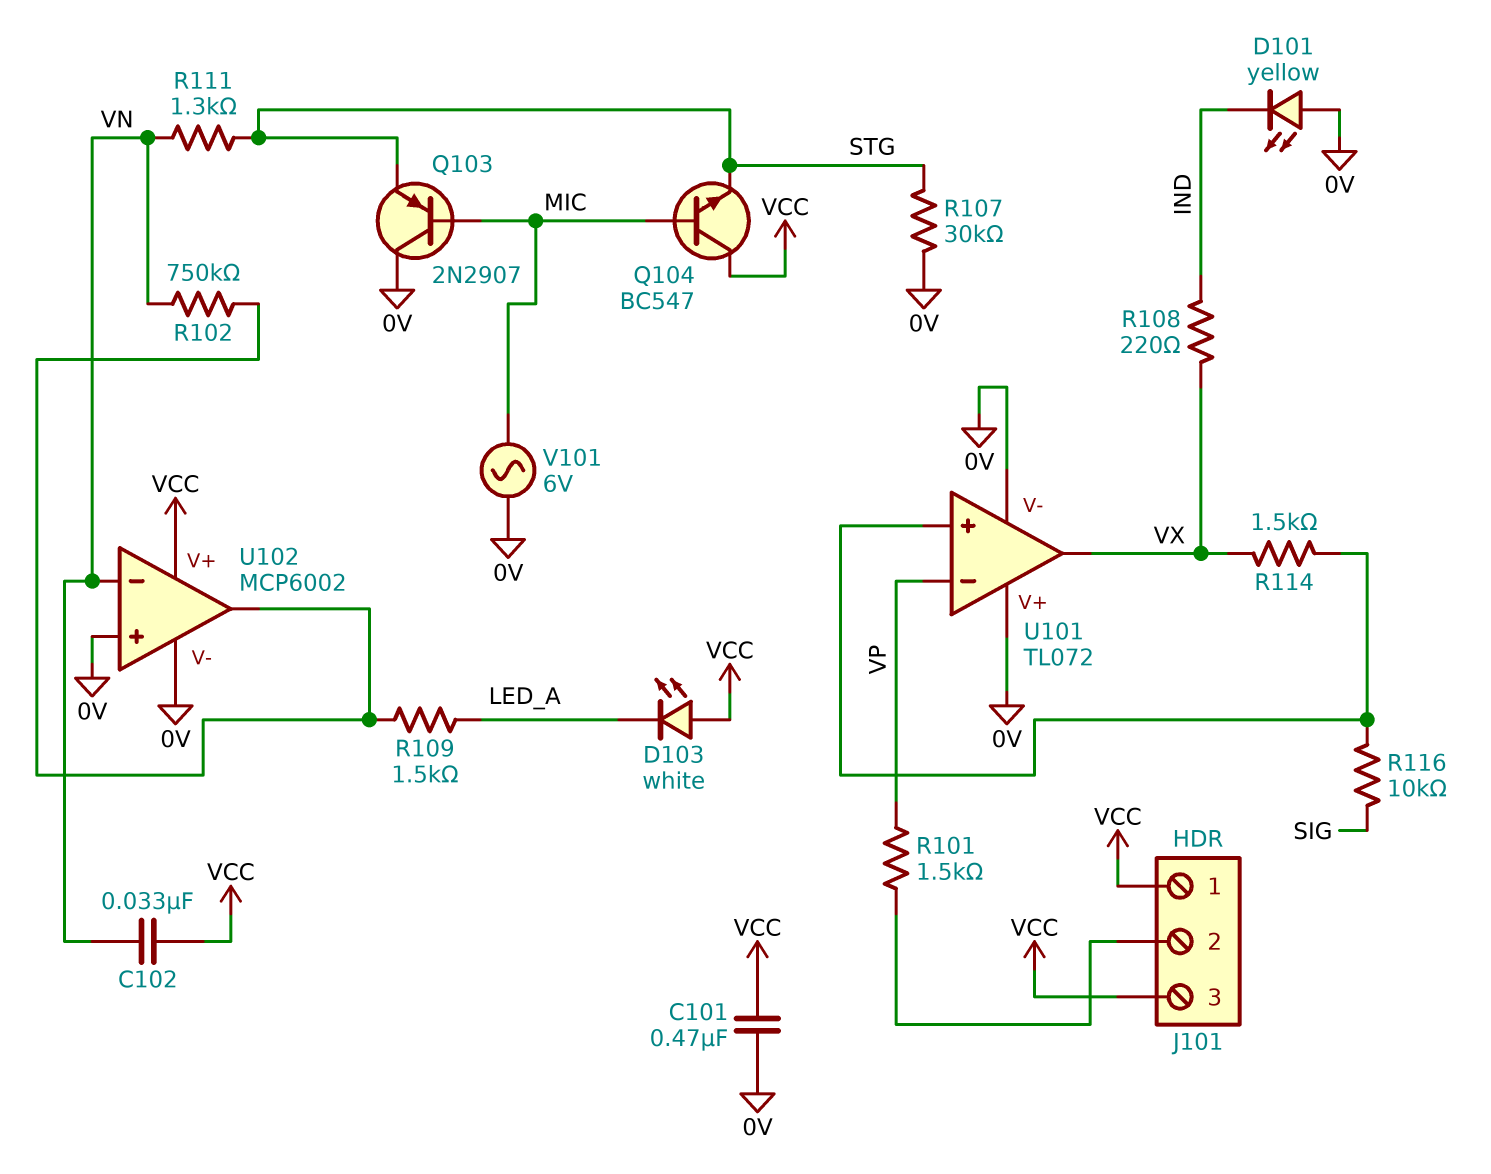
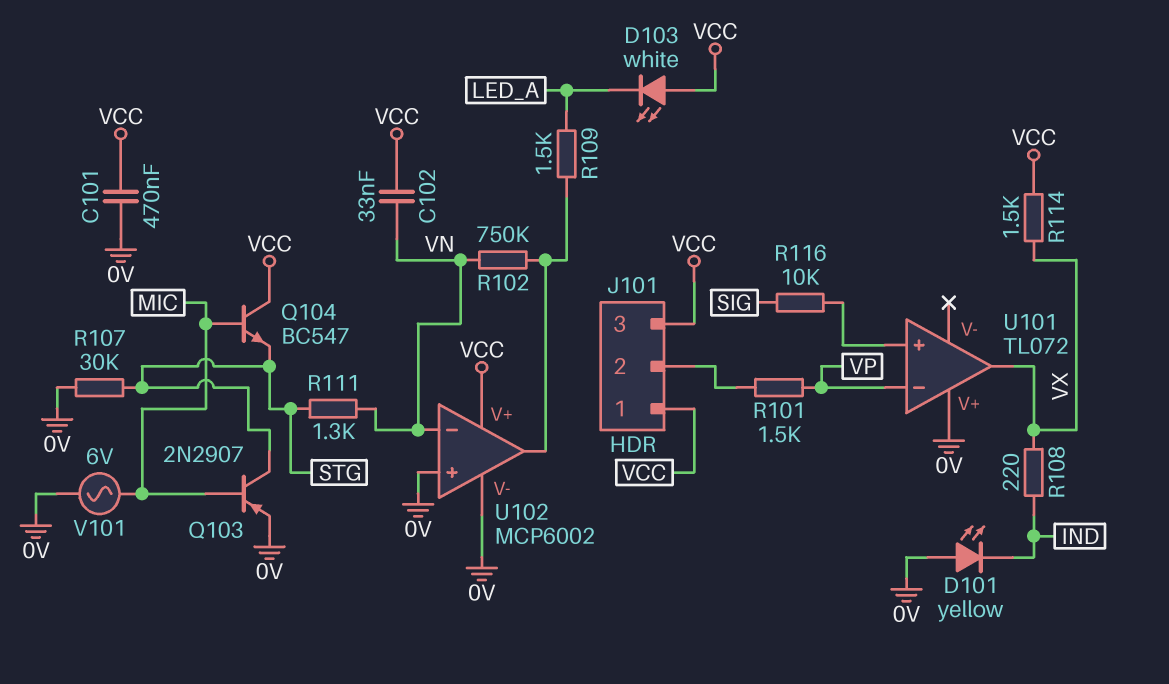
Q103: PNP 2N2907 (B MIC, C 0V, E STG) -> PNP 2N2907 (B MIC, C STG, E 0V)
R114: 1.5k (U101/in+, VX) -> 1.5k (VCC, VX)
U101 pin V-: 0V -> none

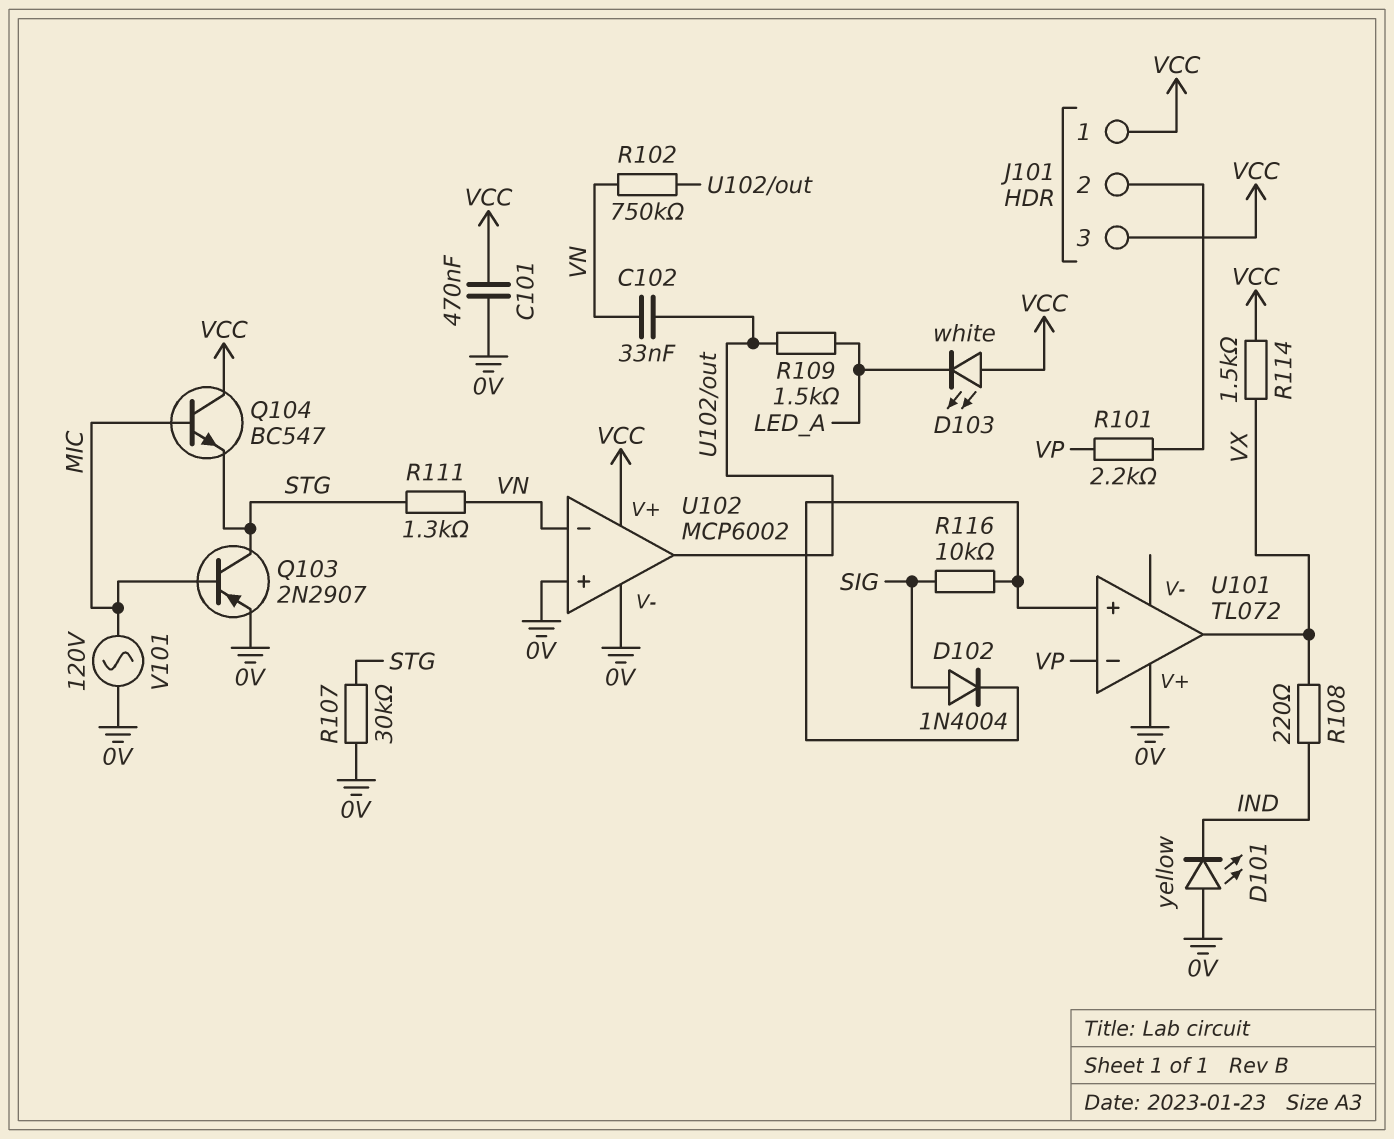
C102: 33nF (VCC, VN) -> 33nF (U102/out, VN)
D102: none -> diode 1N4004 (A SIG, K U101/in+)
R101: 1.5k (J101/2, VP) -> 2.2k (J101/2, VP)
V101: AC 6V (0V, MIC) -> AC 120V (0V, MIC)

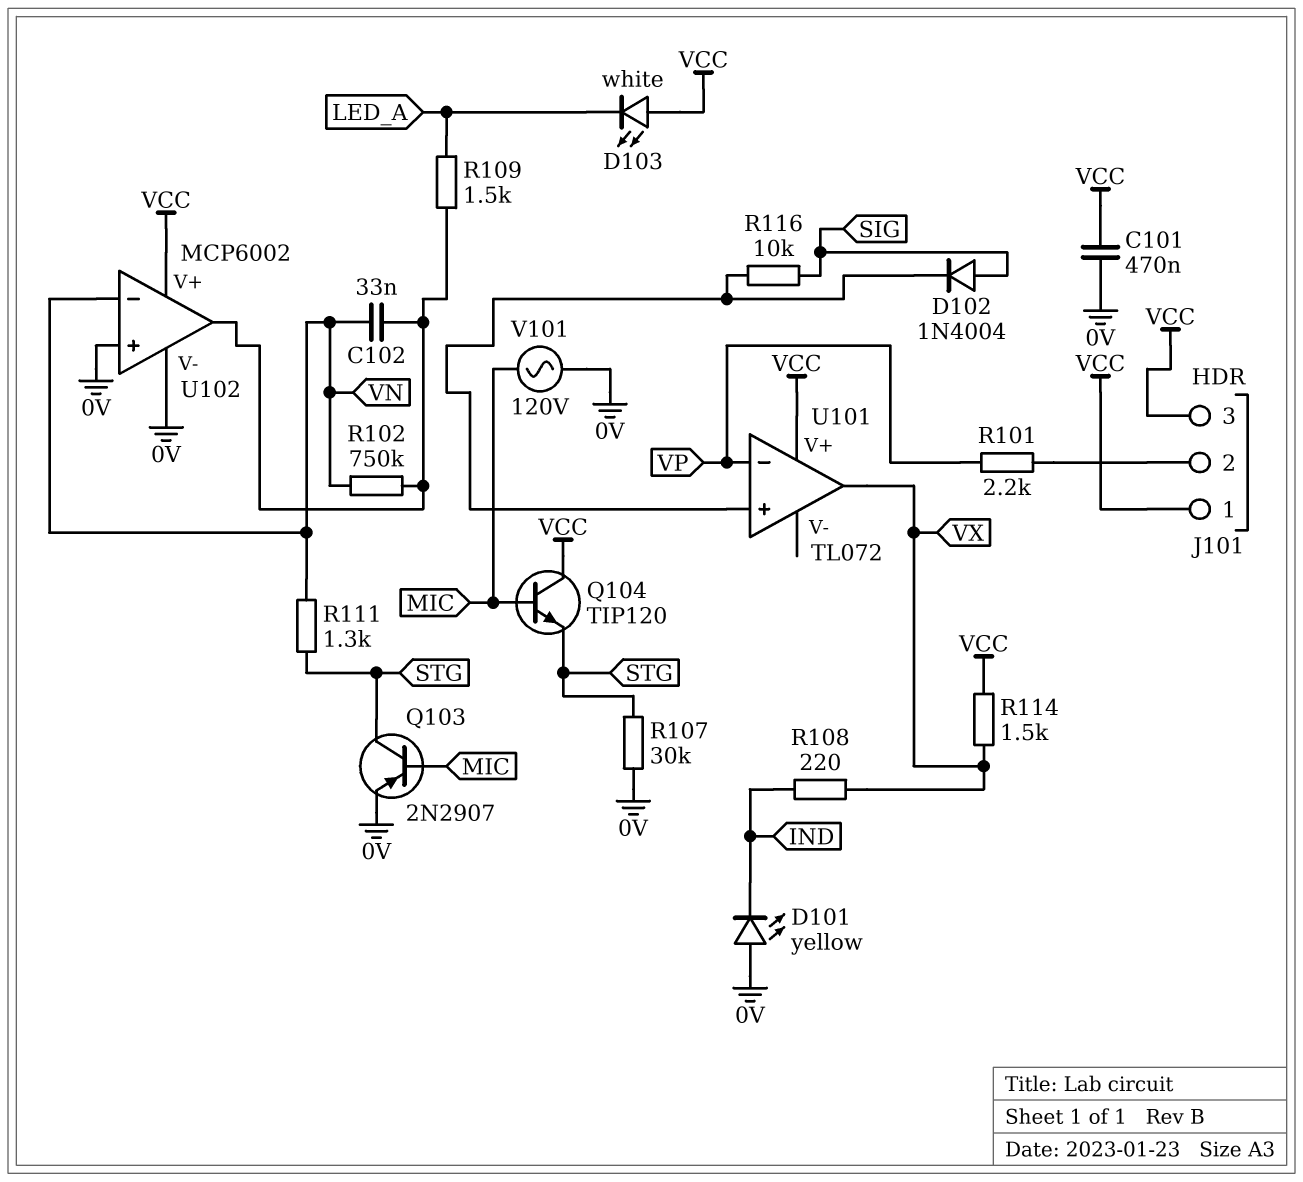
Q104: NPN BC547 (B MIC, C VCC, E STG) -> NPN TIP120 (B MIC, C VCC, E STG)
U101 pin V+: 0V -> VCC

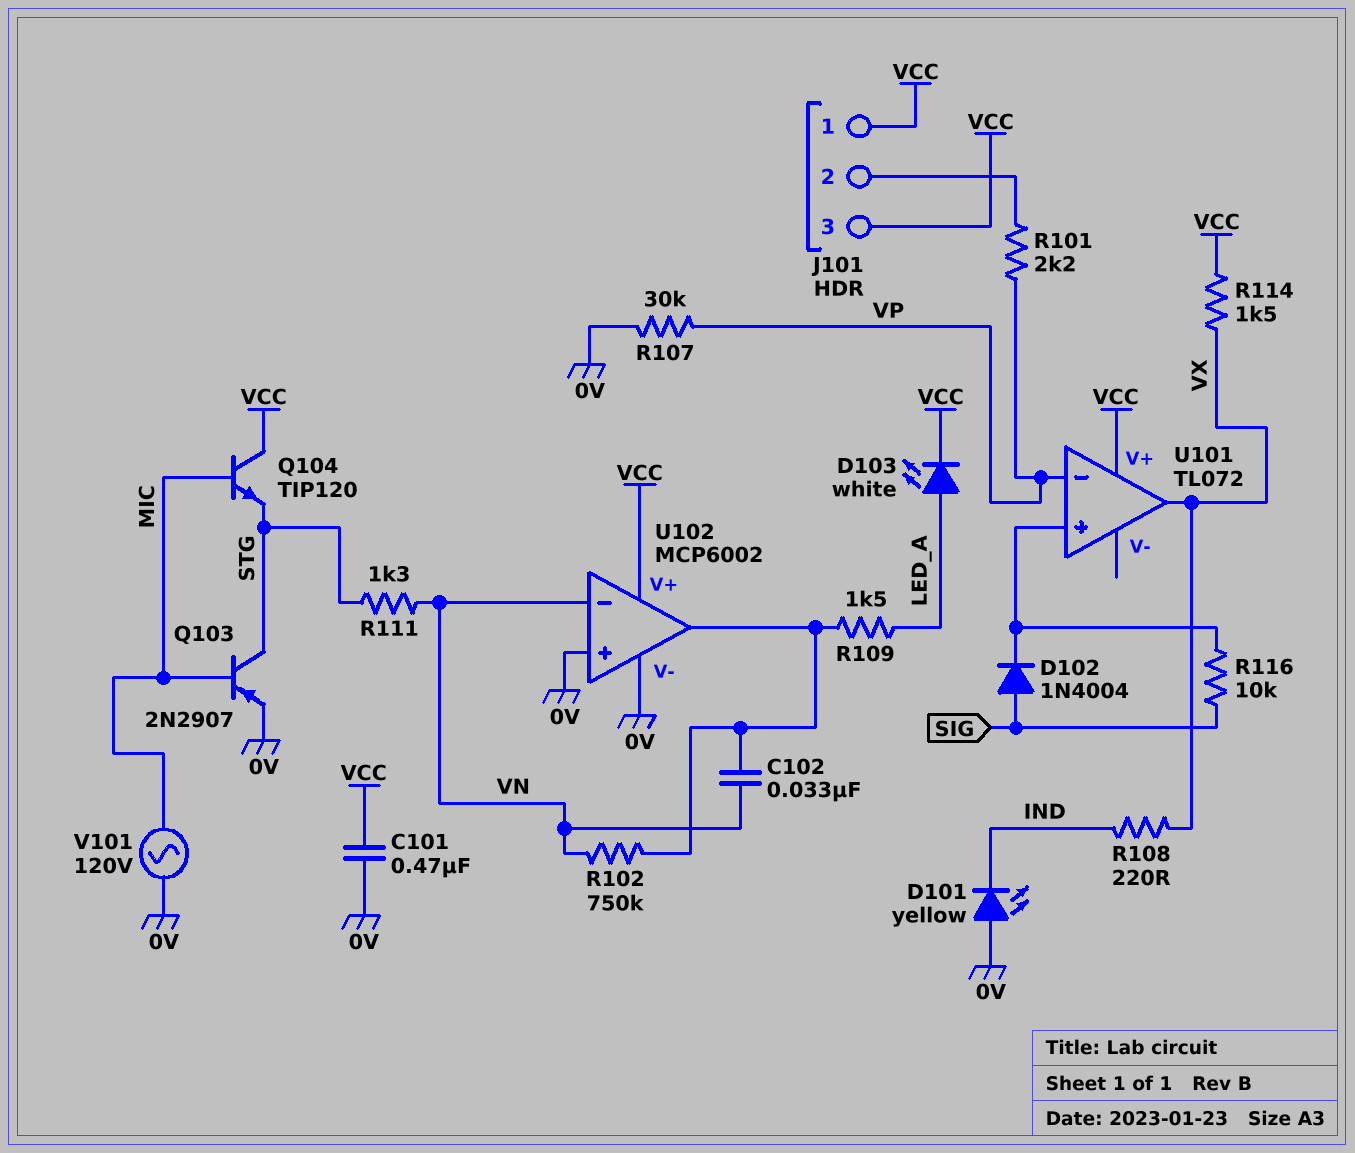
D103: LED white (A VCC, K LED_A) -> LED white (A LED_A, K VCC)
R107: 30k (0V, STG) -> 30k (0V, VP)

